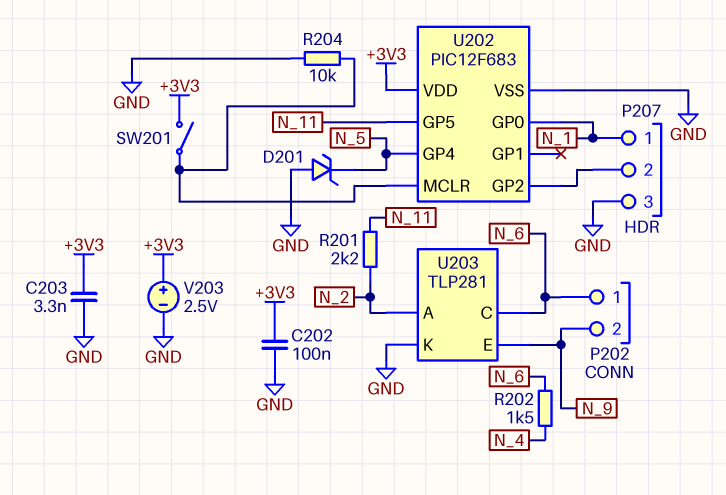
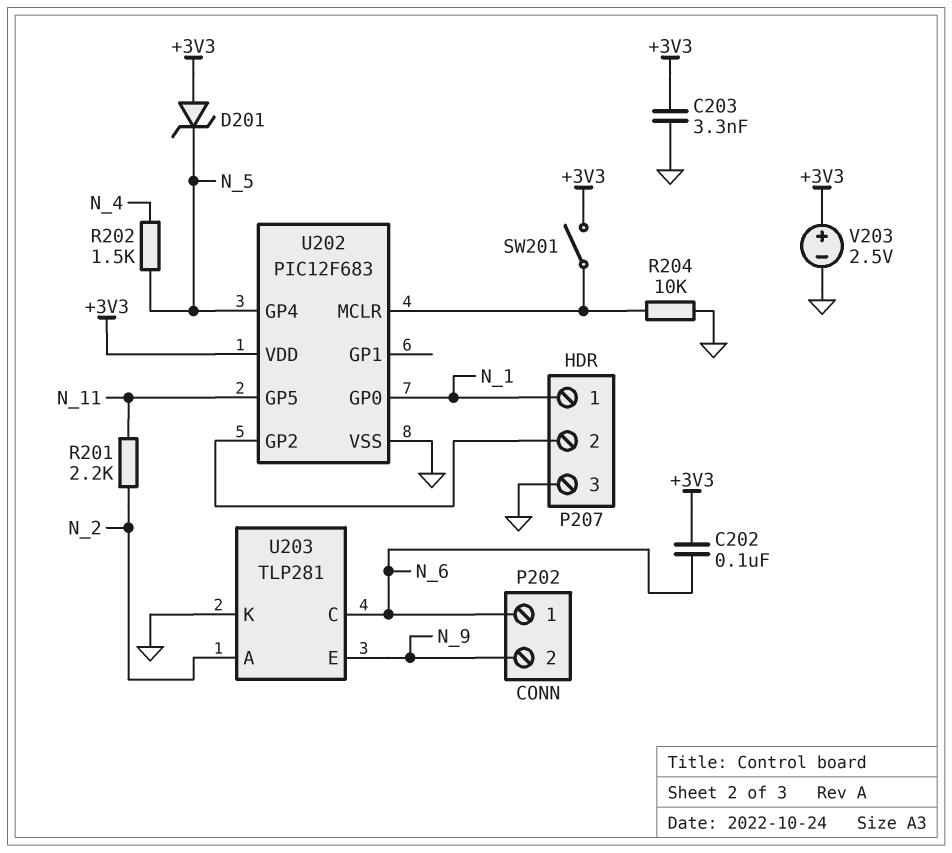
C202: 100nF (+3V3, GND) -> 100nF (+3V3, N_6)
D201: zener (A GND, K N_5) -> zener (A +3V3, K N_5)
R202: 1.5k (N_4, N_6) -> 1.5k (N_4, N_5)

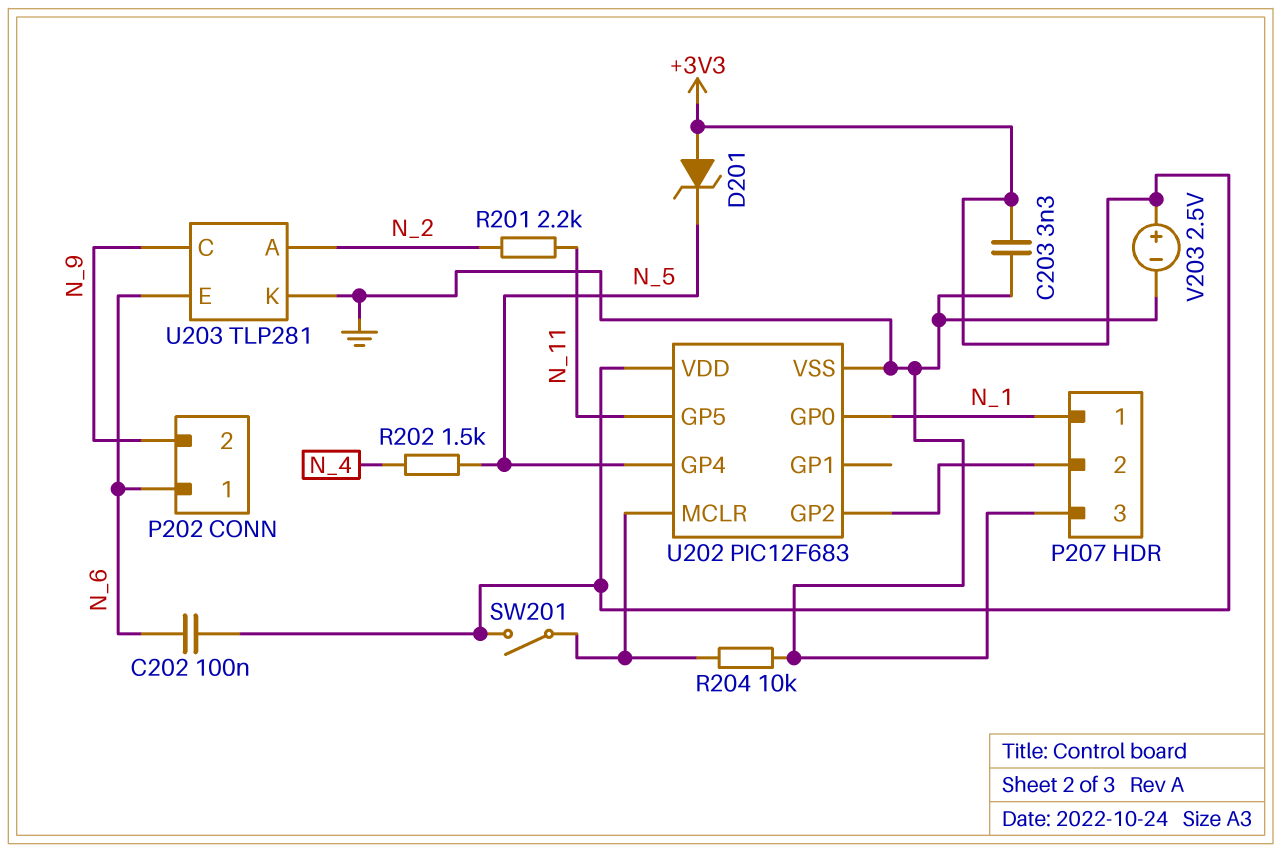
U203 pin C: N_6 -> N_9
U203 pin E: N_9 -> N_6

